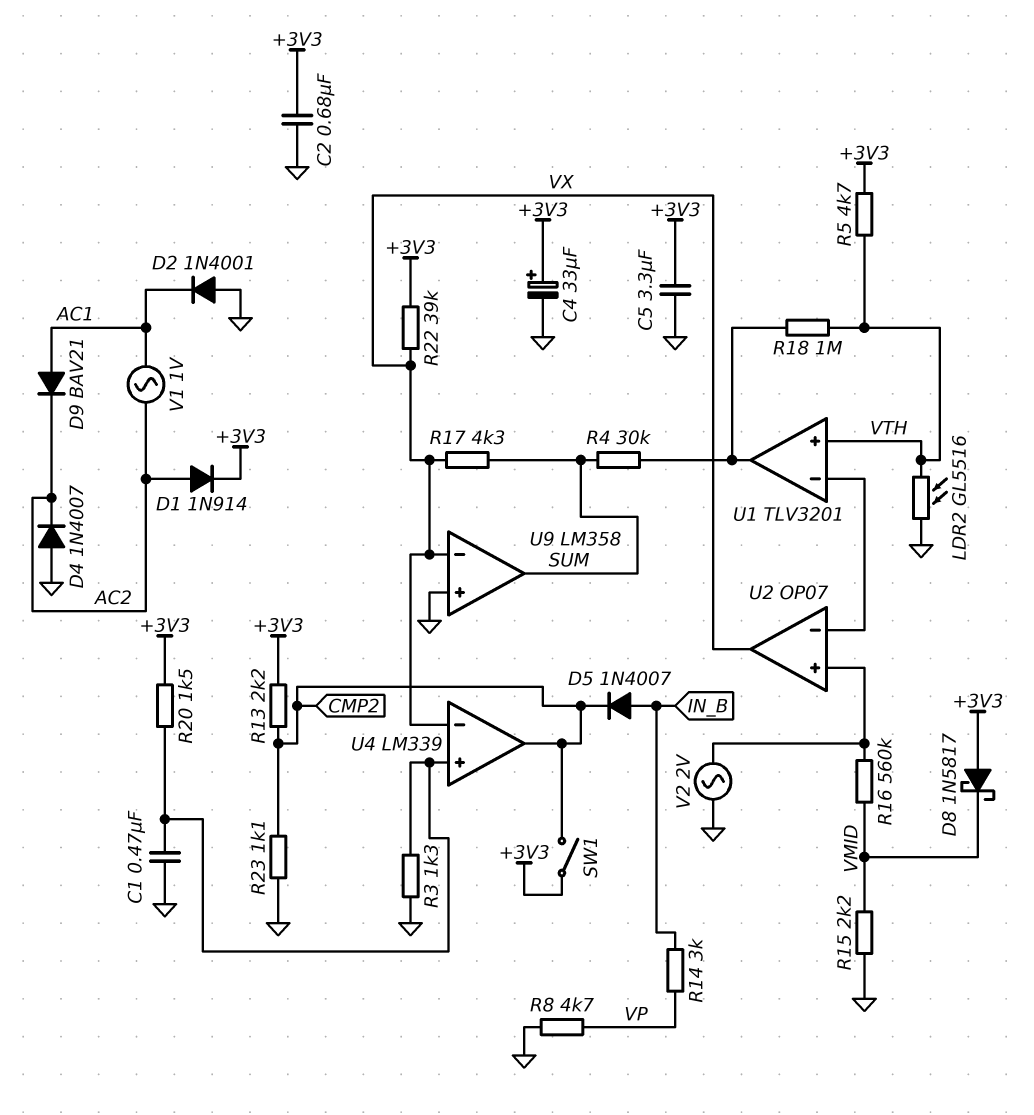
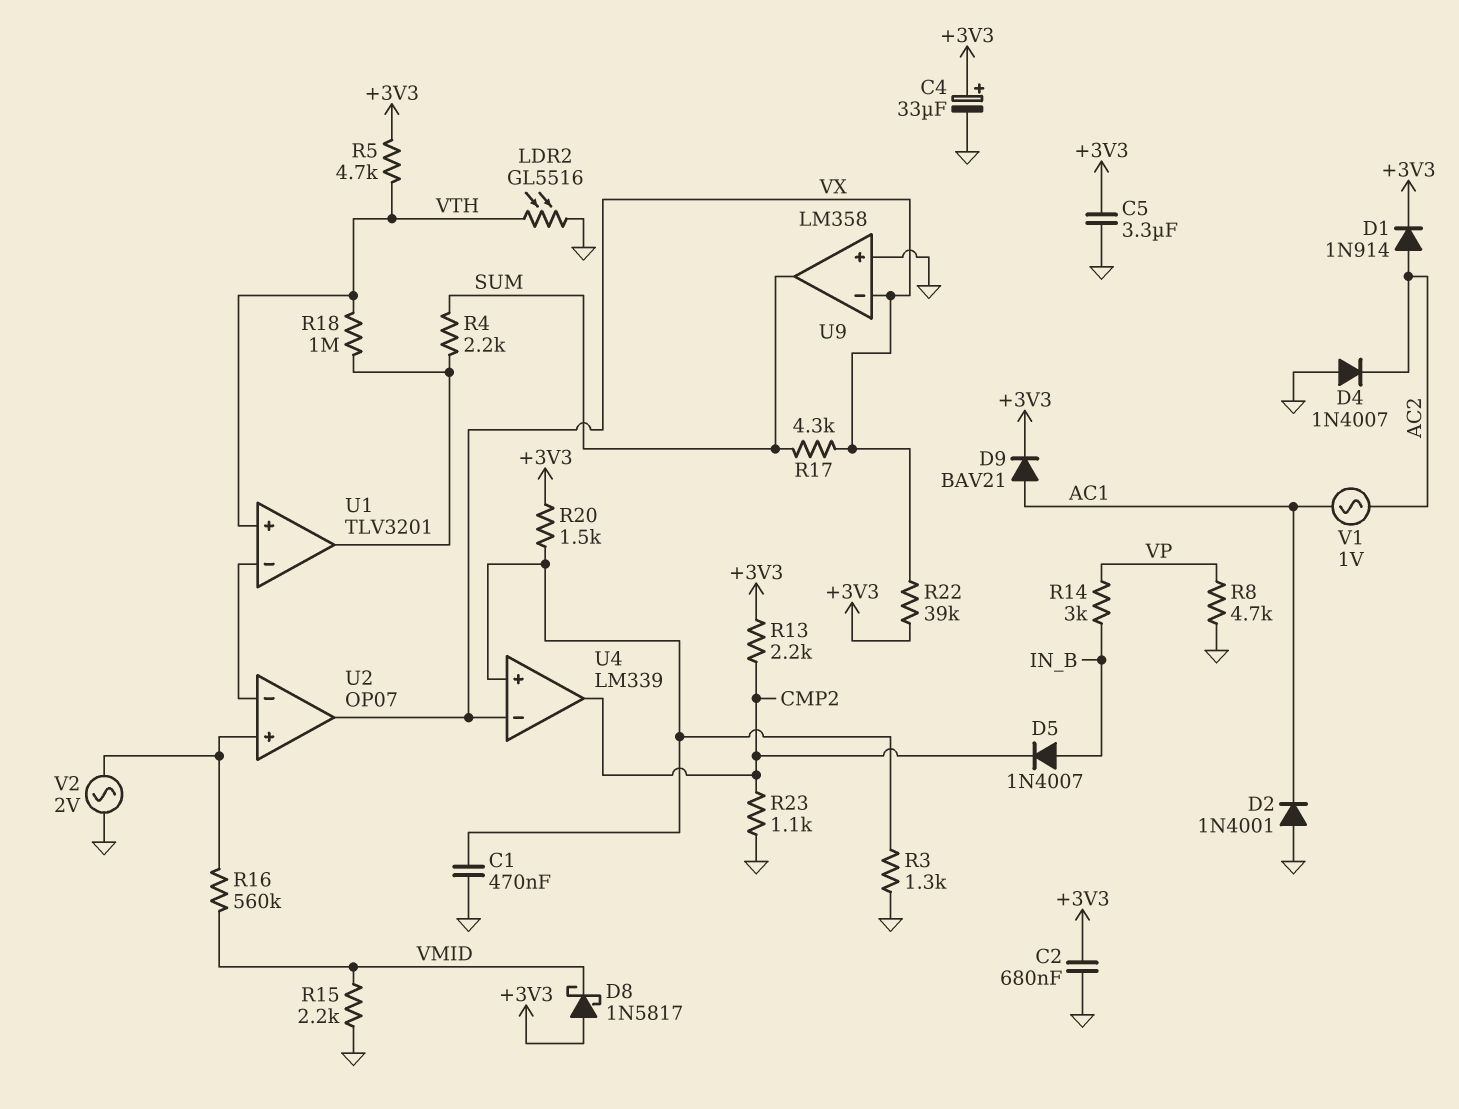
D9: diode BAV21 (A AC1, K AC2) -> diode BAV21 (A AC1, K +3V3)
R4: 30k (SUM, U1/out) -> 2.2k (SUM, U1/out)
SW1: switch (+3V3, CMP2) -> none

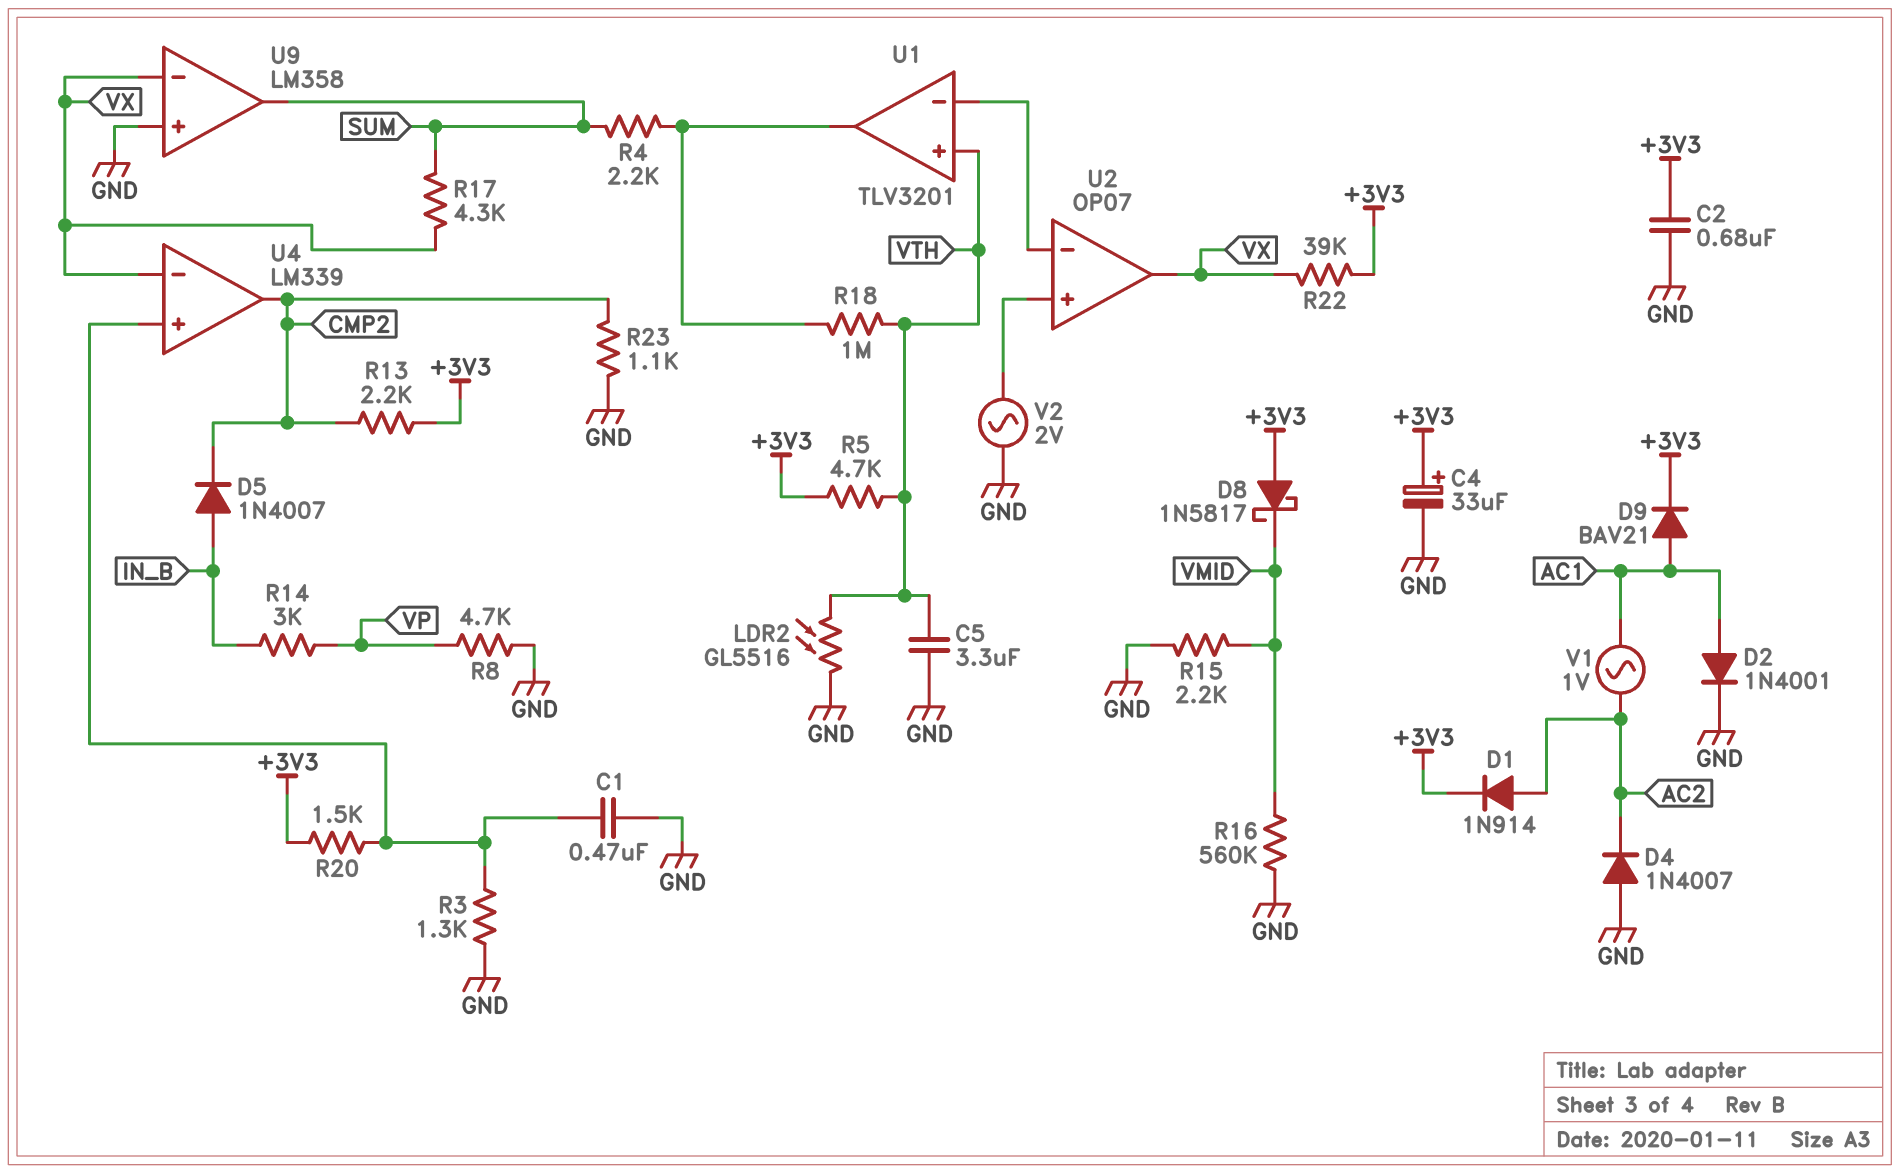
C5: 3.3uF (+3V3, GND) -> 3.3uF (GND, VTH)
D2: diode 1N4001 (A GND, K AC1) -> diode 1N4001 (A AC1, K GND)
R16: 560k (U2/in+, VMID) -> 560k (GND, VMID)

